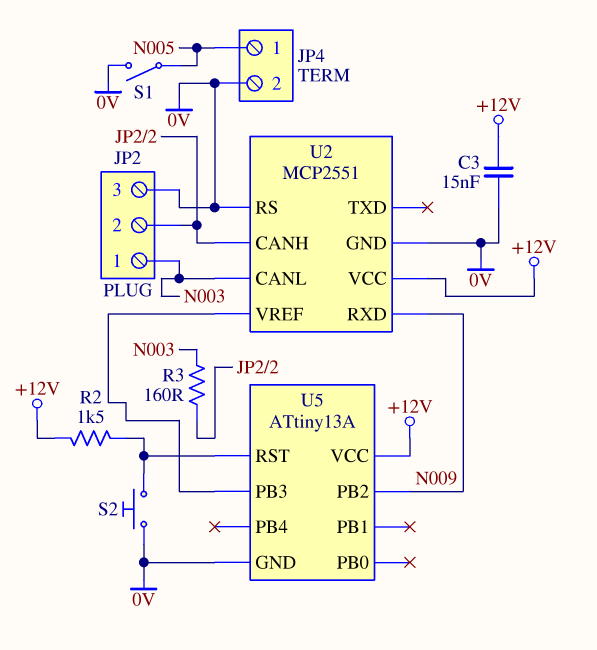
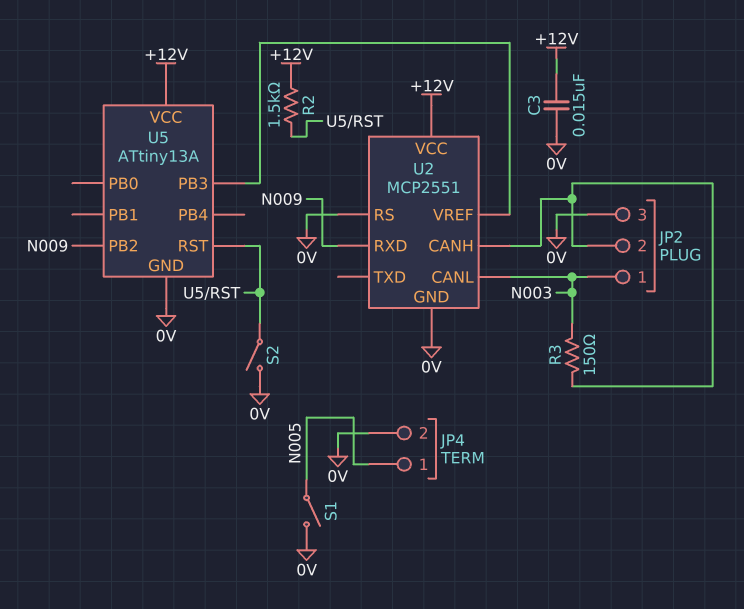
R3: 160 (JP2/2, N003) -> 150 (JP2/2, N003)
S2: button (0V, U5/RST) -> switch (0V, U5/RST)

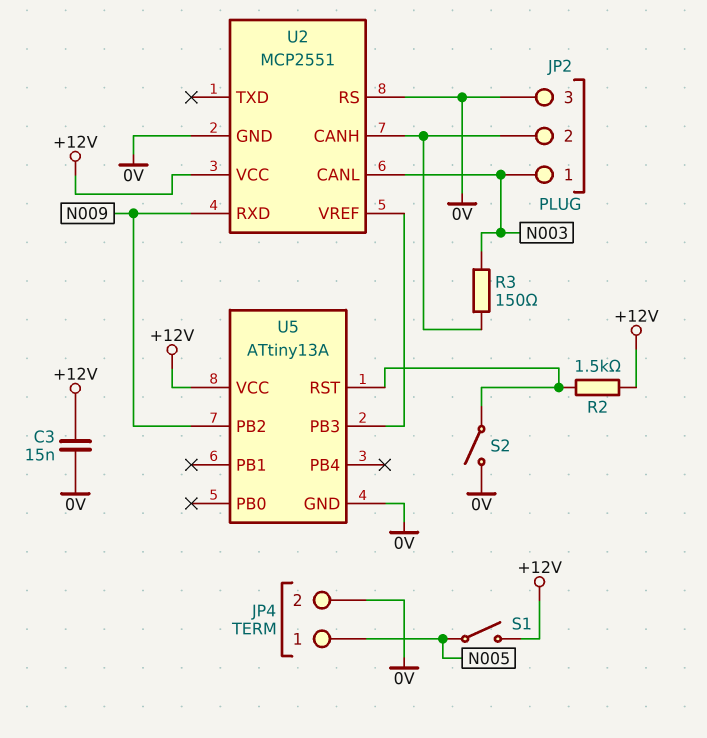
S1: switch (0V, N005) -> switch (+12V, N005)

